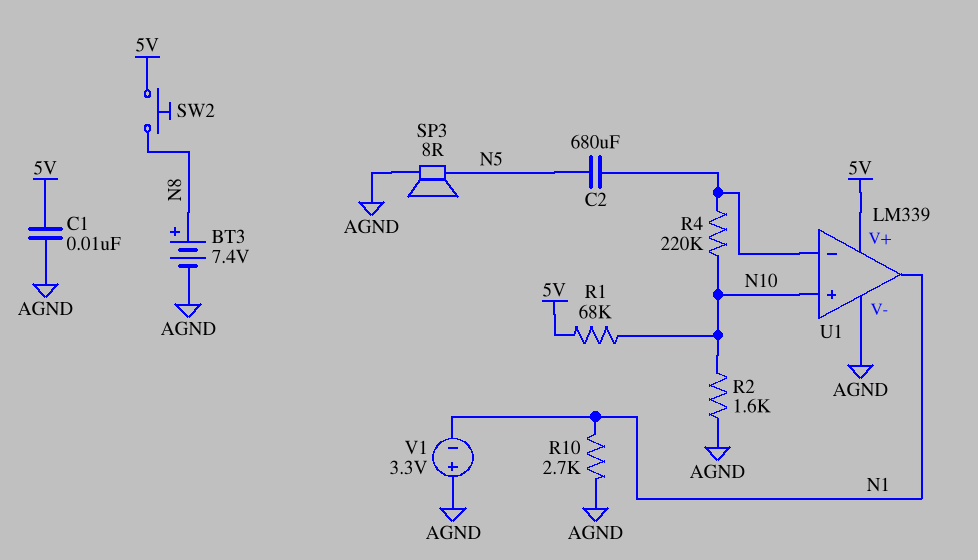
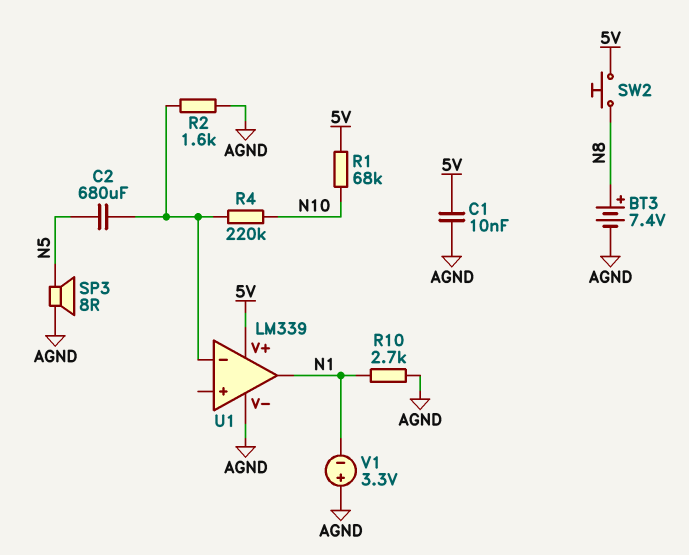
R2: 1.6k (AGND, N10) -> 1.6k (AGND, U1/in-)
U1 pin in+: N10 -> none

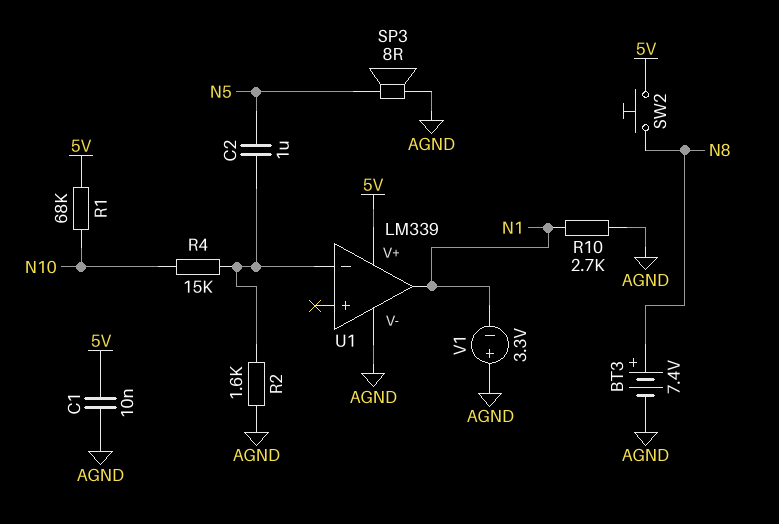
C2: 680uF (N5, U1/in-) -> 1uF (N5, U1/in-)
R4: 220k (N10, U1/in-) -> 15k (N10, U1/in-)

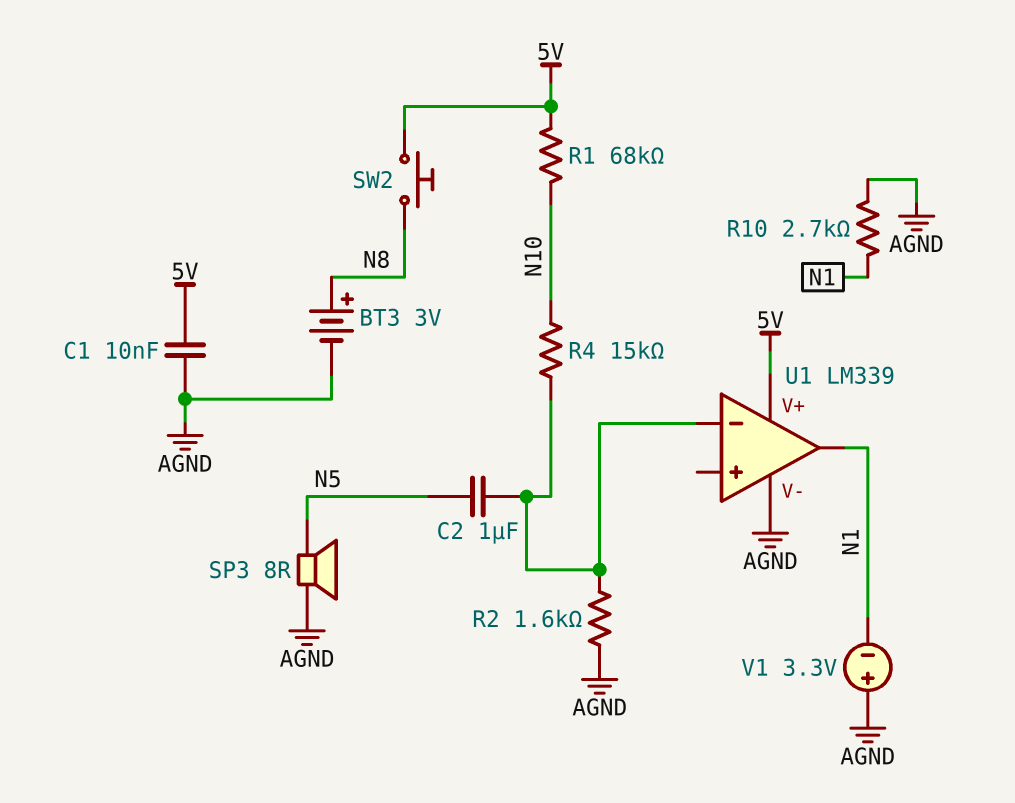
BT3: 7.4V (plus N8, minus AGND) -> 3V (plus N8, minus AGND)

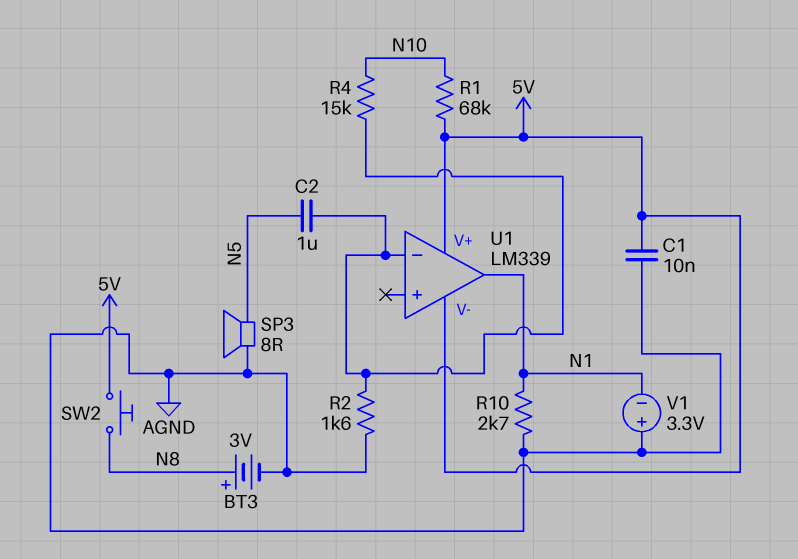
U1 pin V-: AGND -> 5V

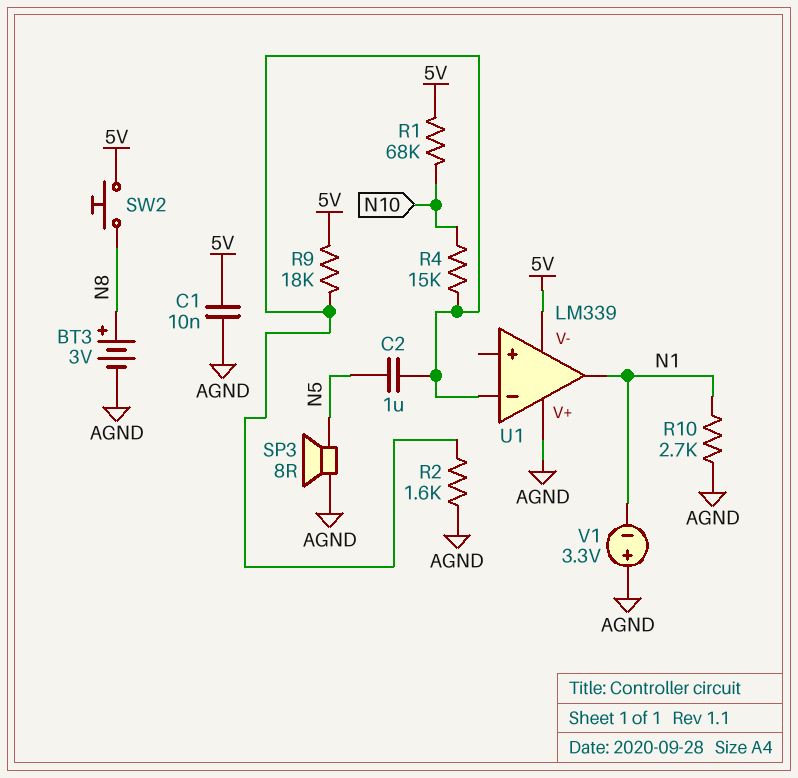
R9: none -> 18k (5V, U1/in-)
U1 pin V+: 5V -> AGND

